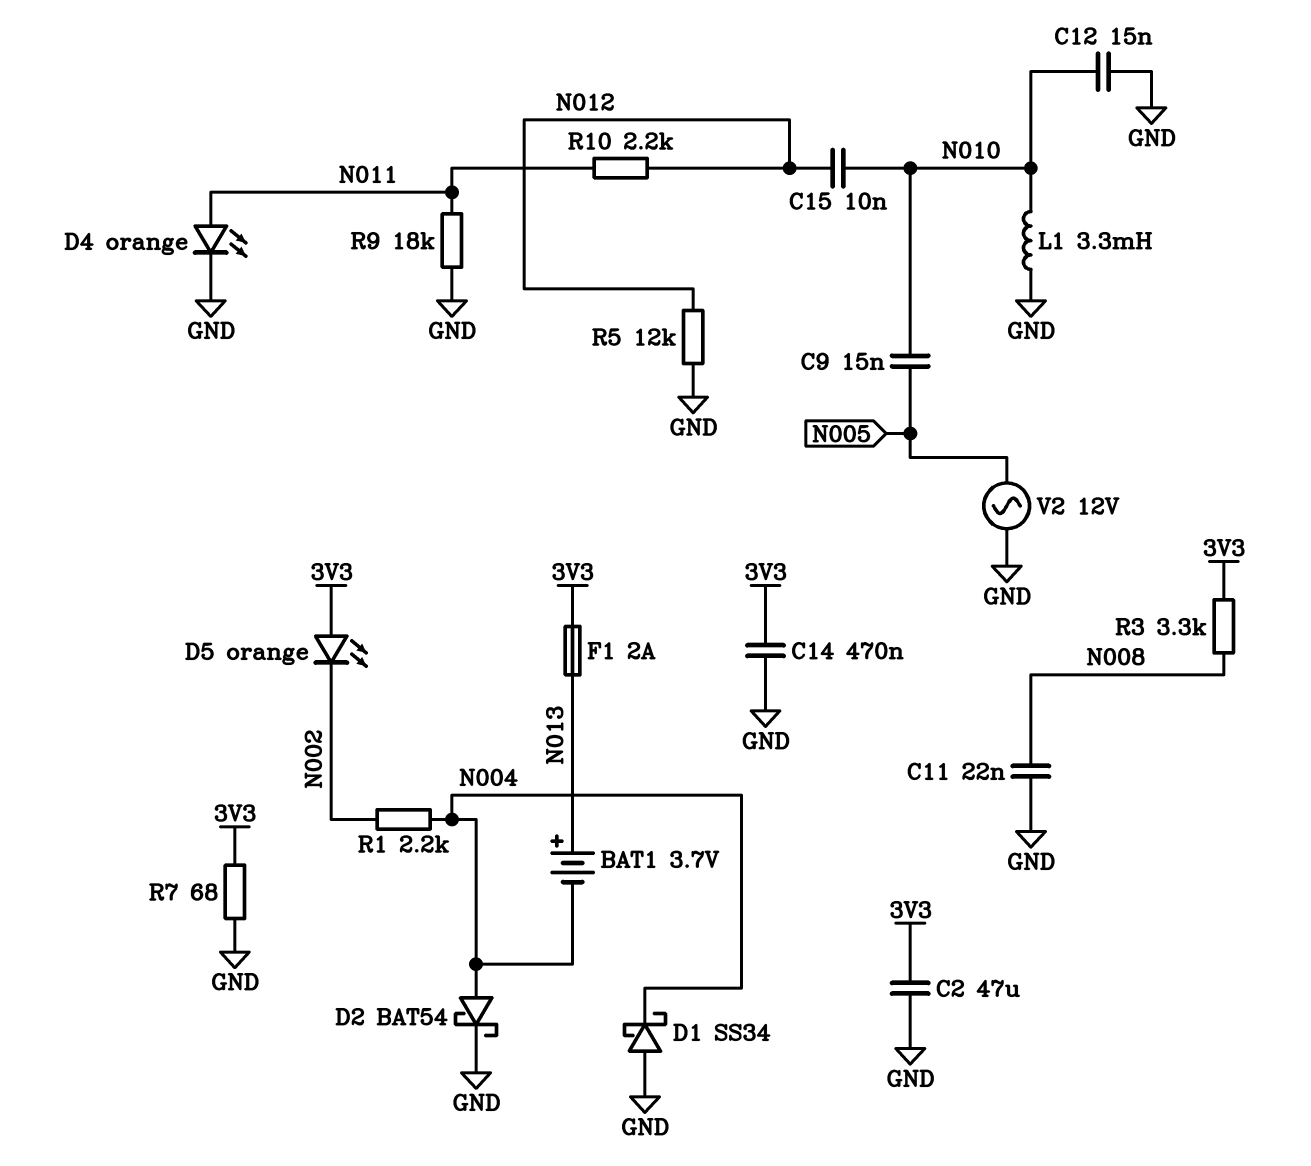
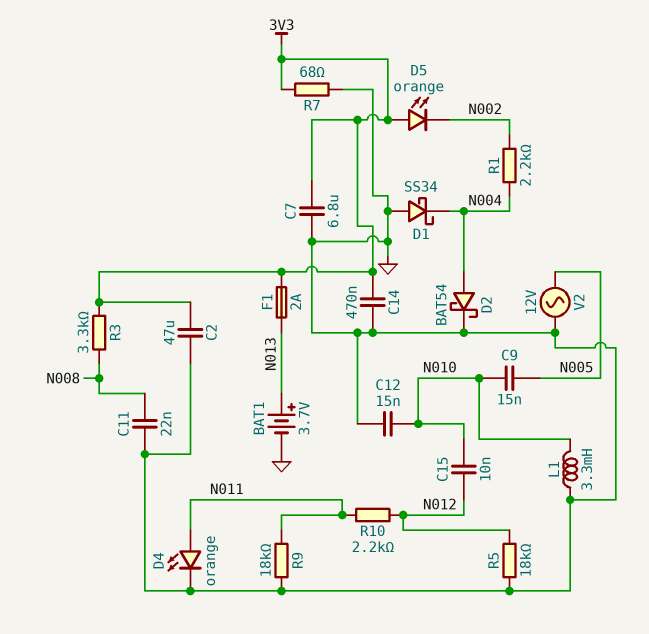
BAT1: 3.7V (plus N013, minus N004) -> 3.7V (plus N013, minus GND)
C7: none -> 6.8uF (3V3, GND)
R5: 12k (GND, N012) -> 18k (GND, N012)

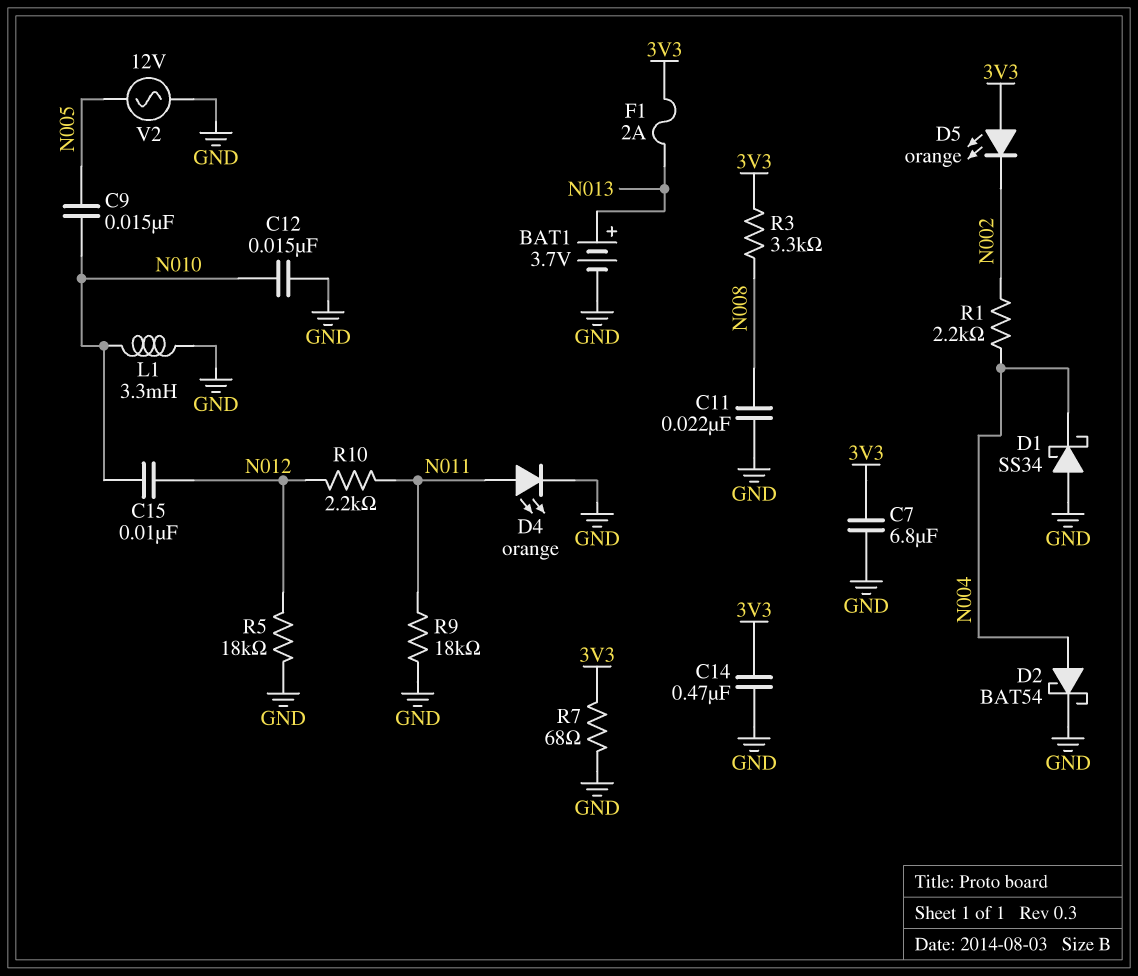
C2: 47uF (3V3, GND) -> none

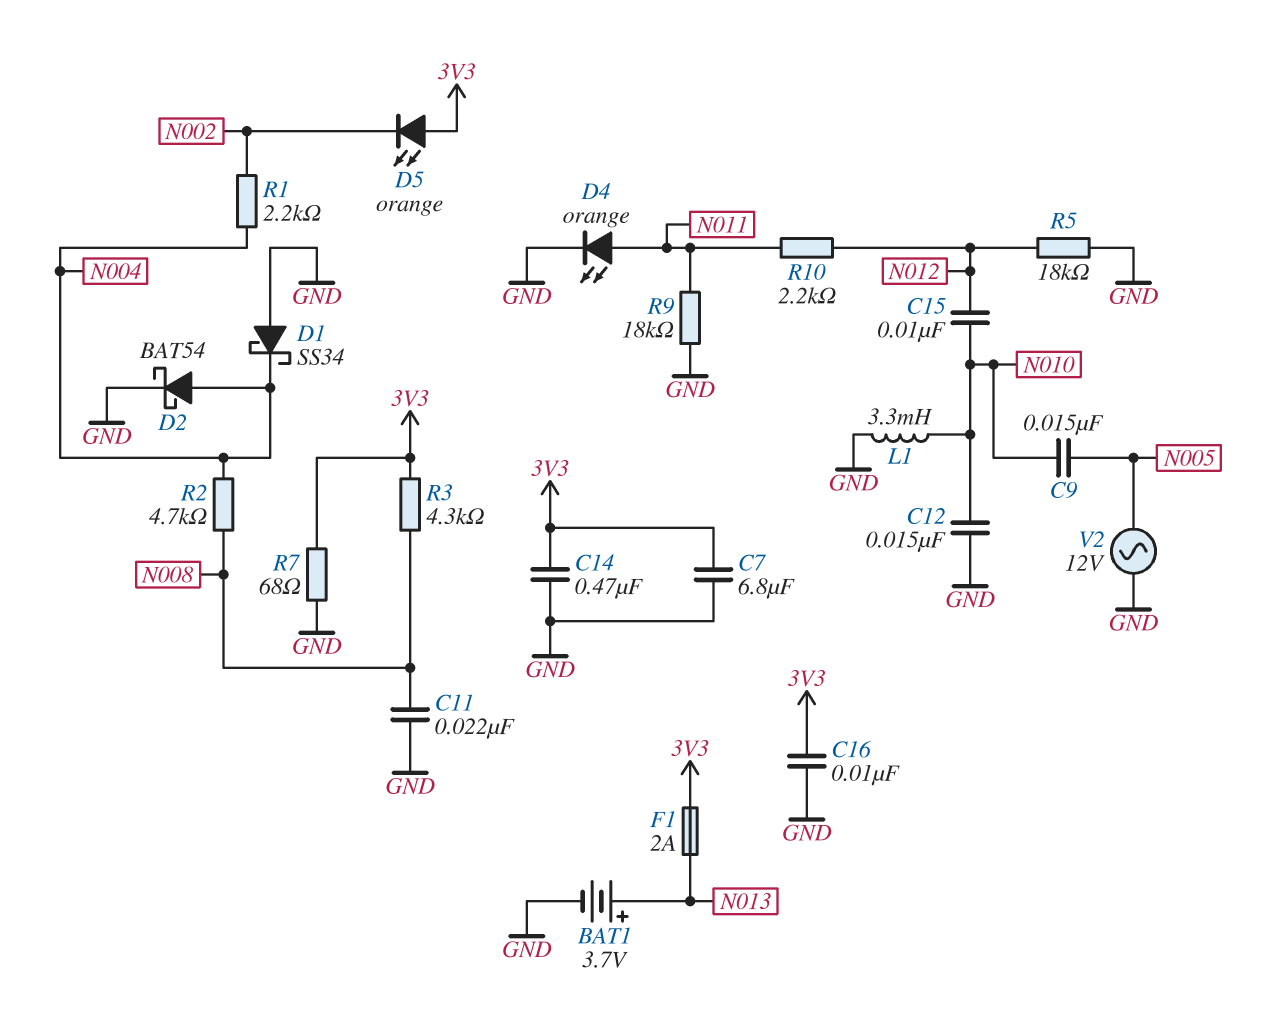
C16: none -> 10nF (3V3, GND)
R2: none -> 4.7k (N004, N008)
R3: 3.3k (3V3, N008) -> 4.3k (3V3, N008)

